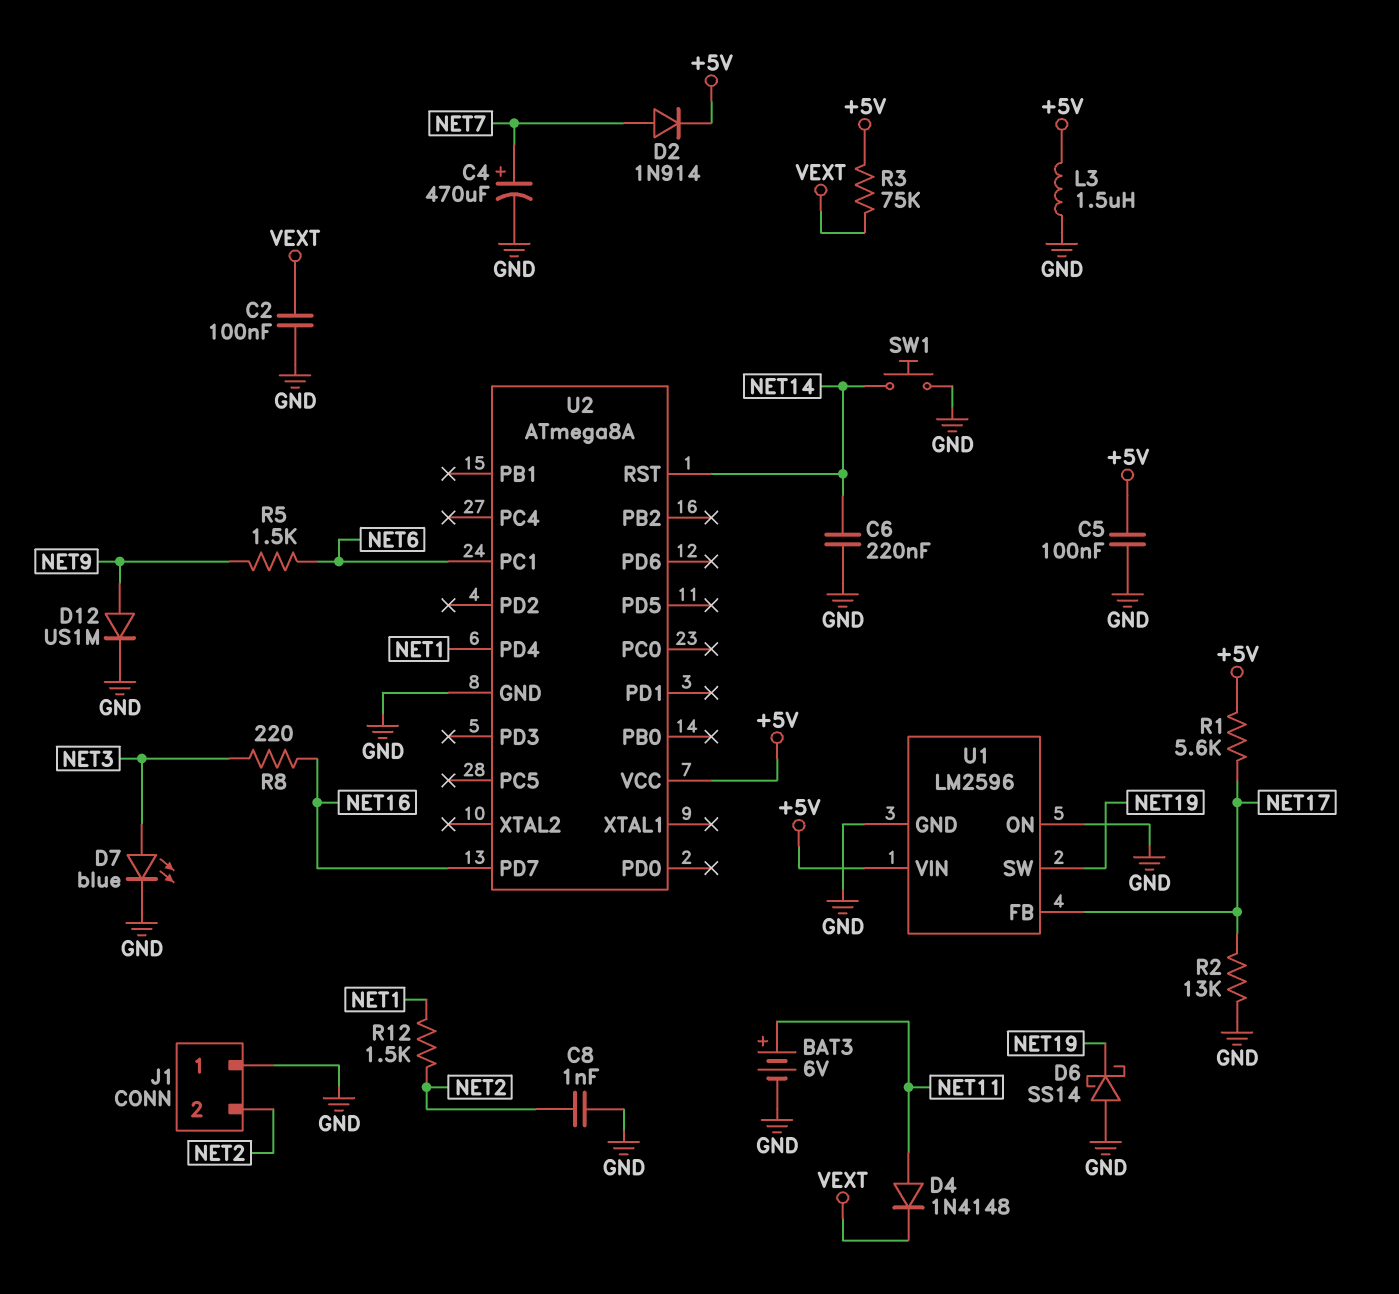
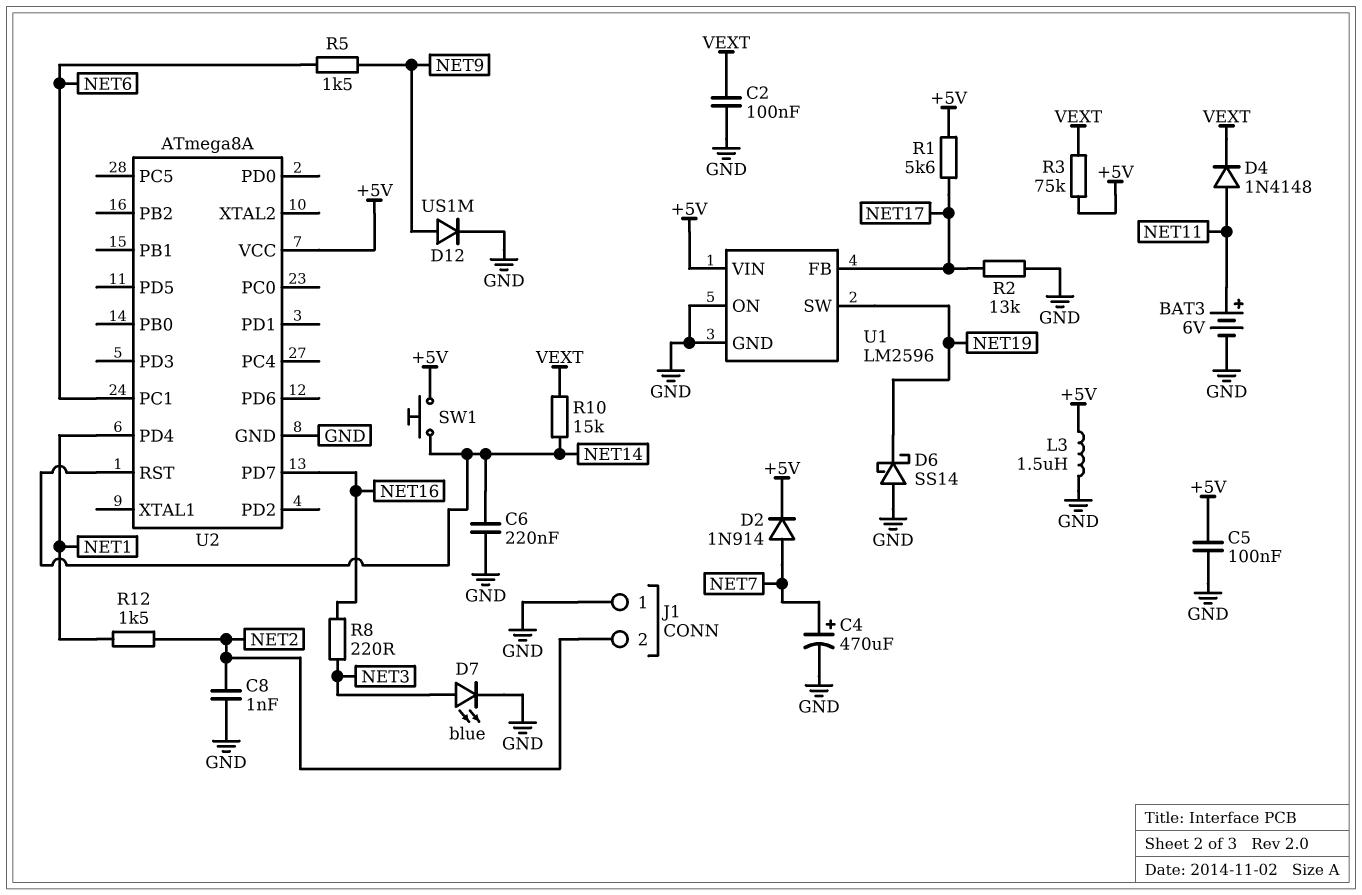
R10: none -> 15k (NET14, VEXT)
SW1: button (GND, NET14) -> button (+5V, NET14)

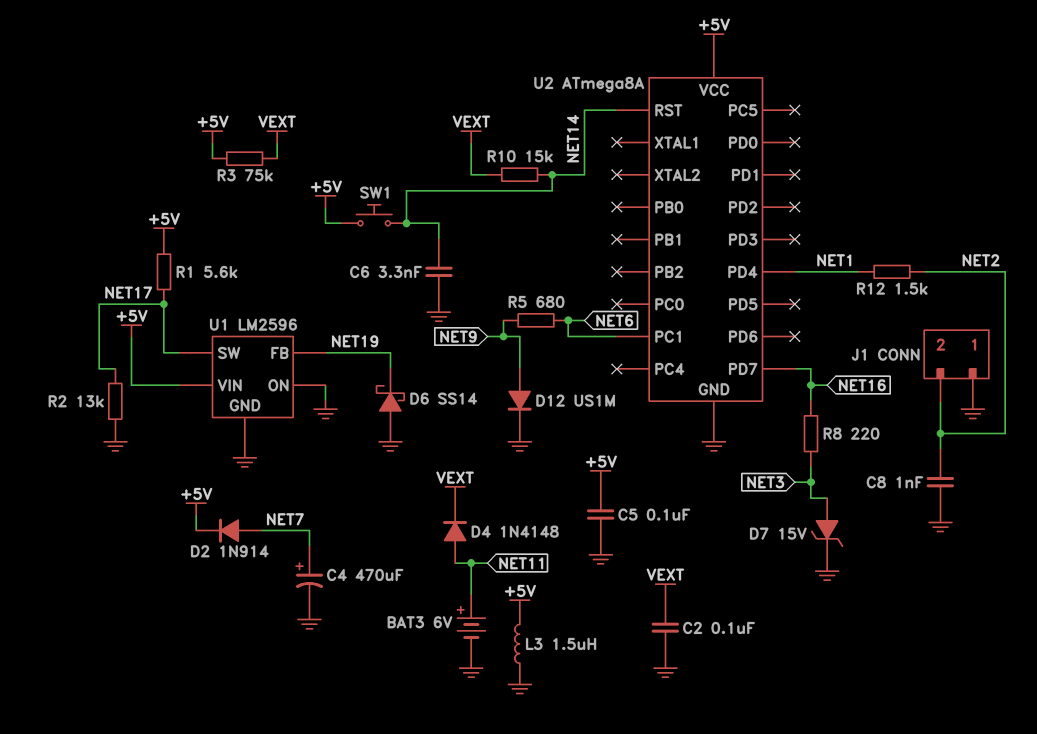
C6: 220nF (GND, NET14) -> 3.3nF (GND, NET14)
D7: LED blue (A NET3, K GND) -> zener 15V (A NET3, K GND)
R5: 1.5k (NET6, NET9) -> 680 (NET6, NET9)
U1 pin FB: NET17 -> NET19
U1 pin SW: NET19 -> NET17

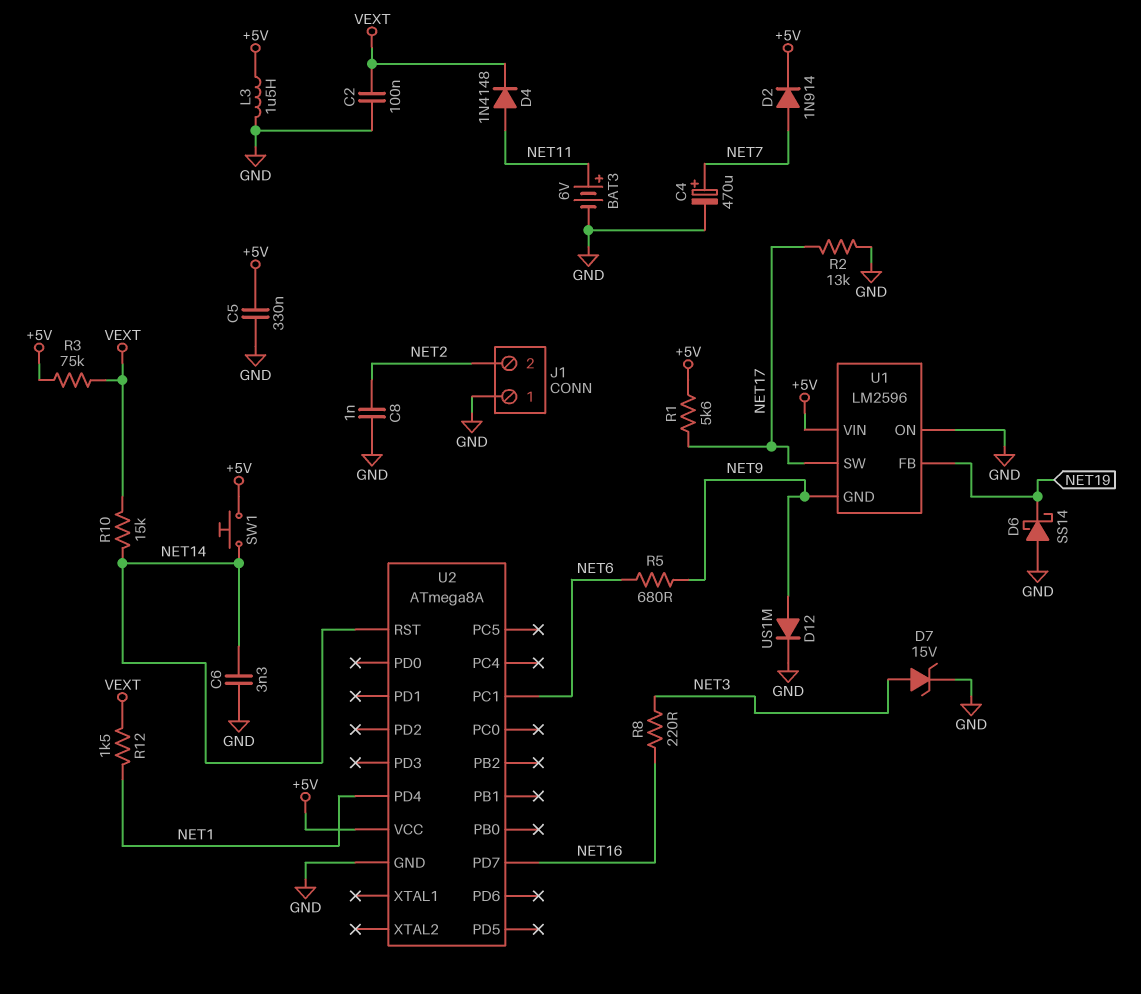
C5: 100nF (+5V, GND) -> 330nF (+5V, GND)
R12: 1.5k (NET1, NET2) -> 1.5k (NET1, VEXT)
U1 pin GND: GND -> NET9

